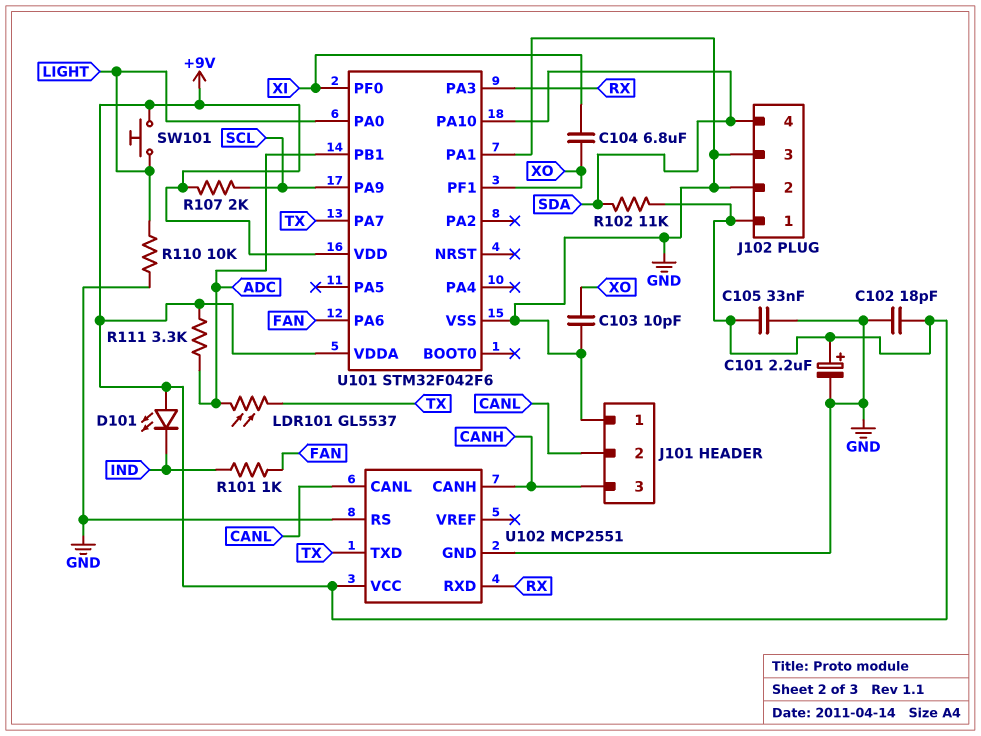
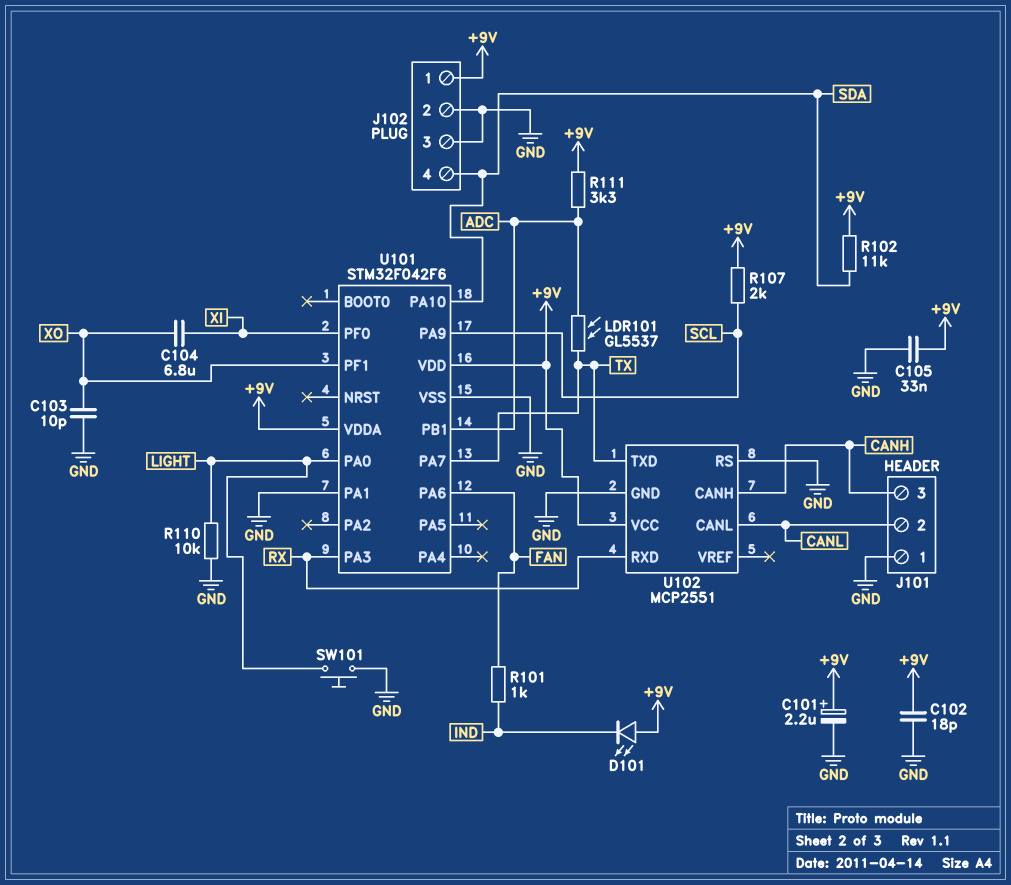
SW101: button (+9V, LIGHT) -> button (GND, LIGHT)

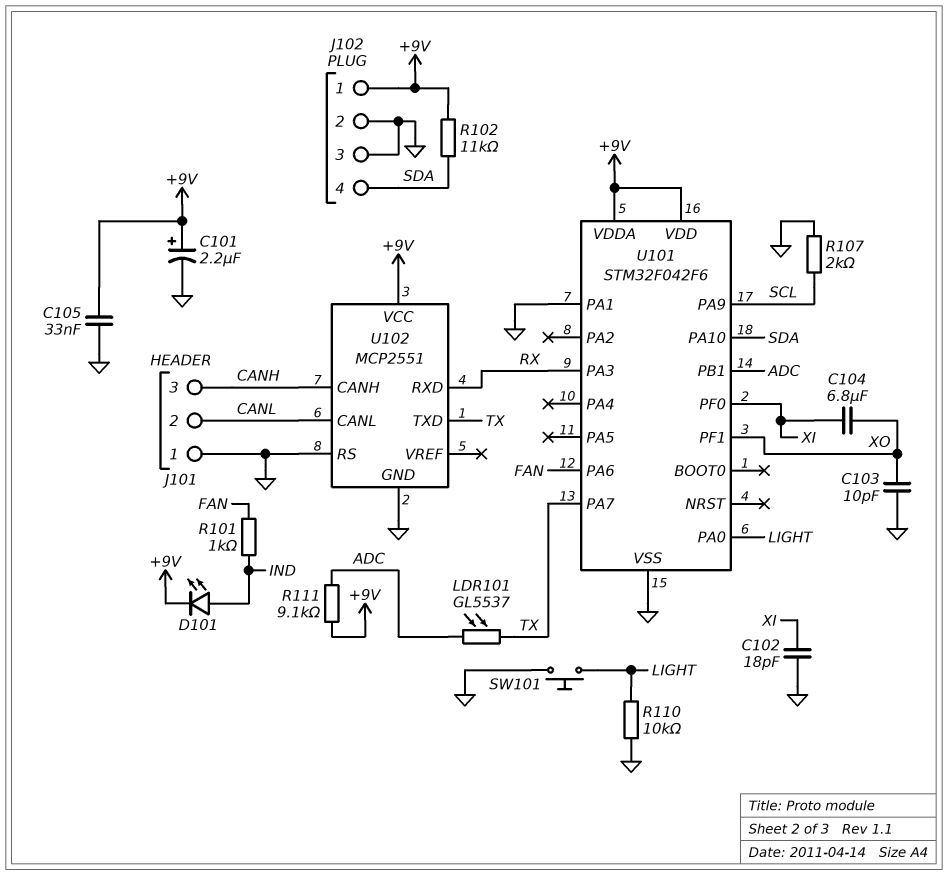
C102: 18pF (+9V, GND) -> 18pF (GND, XI)
D101: LED (A +9V, K IND) -> LED (A IND, K +9V)
R107: 2k (+9V, SCL) -> 2k (GND, SCL)
R111: 3.3k (+9V, ADC) -> 9.1k (+9V, ADC)

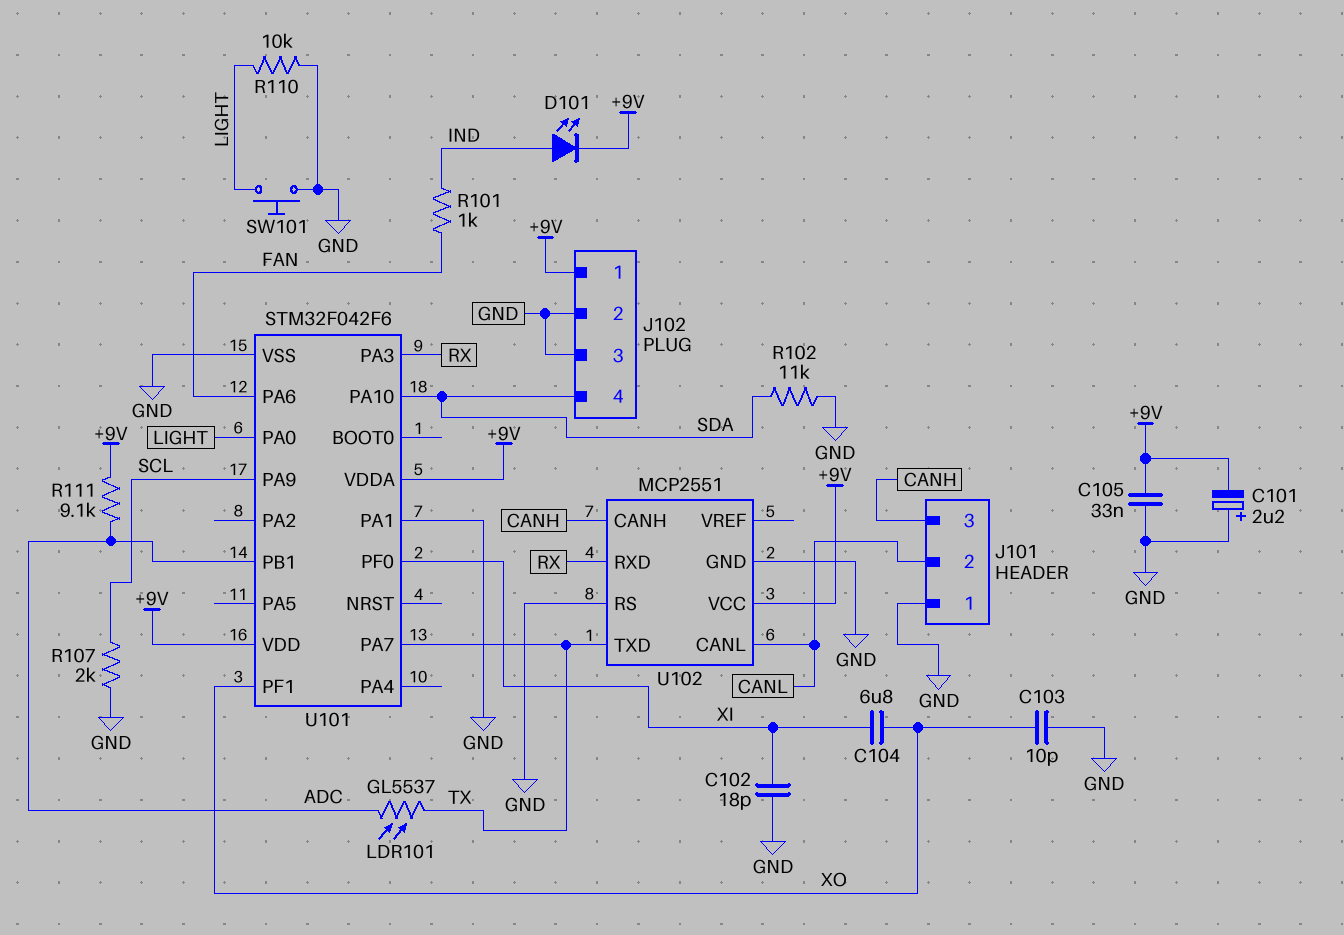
C101: 2.2uF (plus +9V, minus GND) -> 2.2uF (plus GND, minus +9V)
R102: 11k (+9V, SDA) -> 11k (GND, SDA)

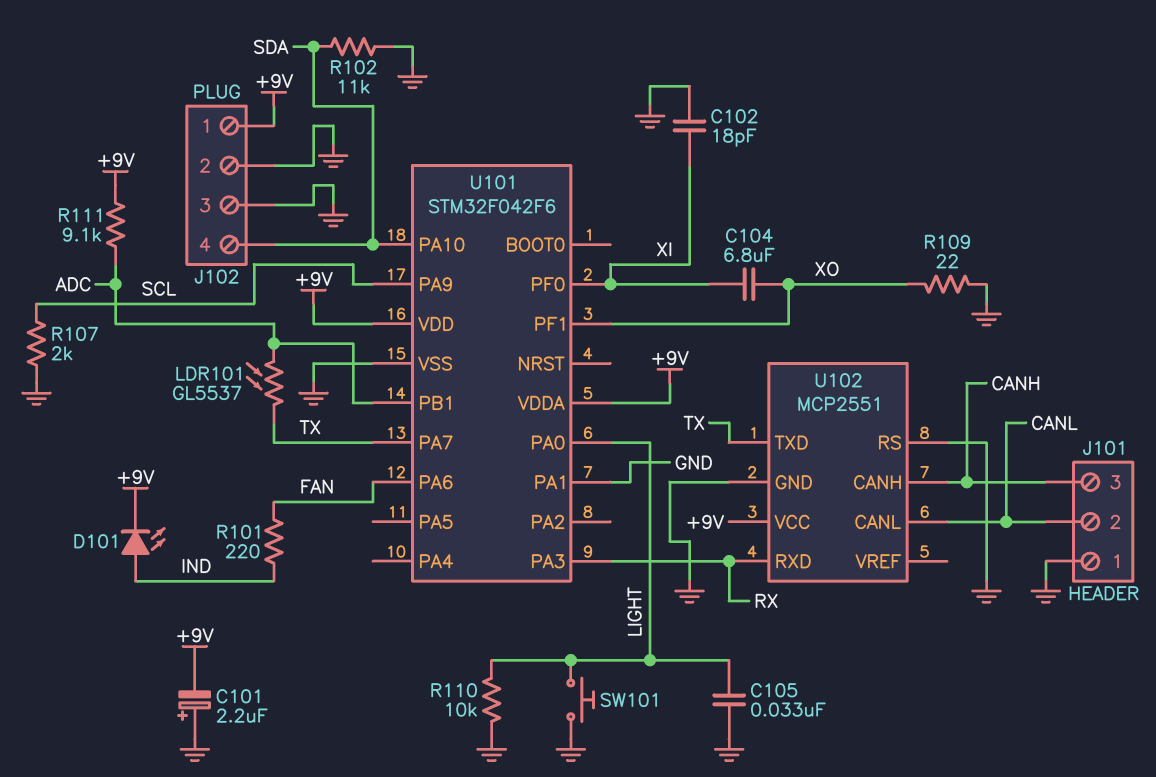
C103: 10pF (GND, XO) -> none
C105: 33nF (+9V, GND) -> 33nF (GND, LIGHT)
R101: 1k (FAN, IND) -> 220 (FAN, IND)
R109: none -> 22 (GND, XO)

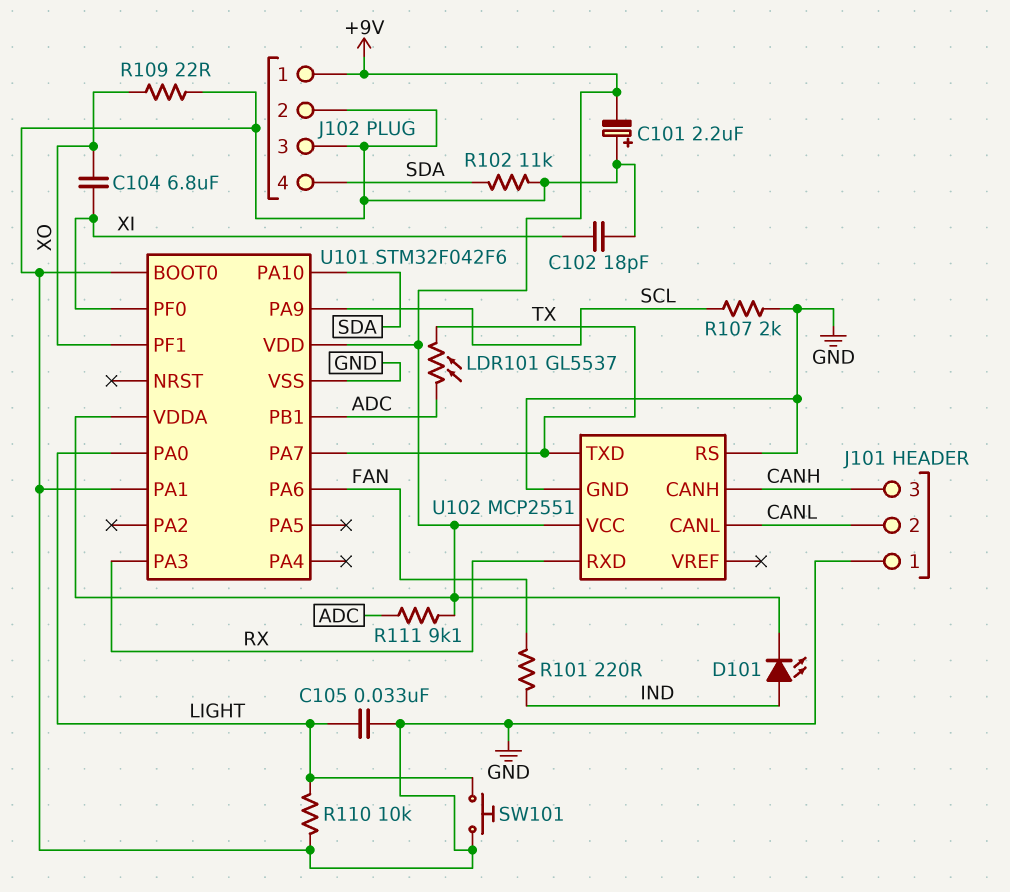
U101 pin BOOT0: none -> GND

